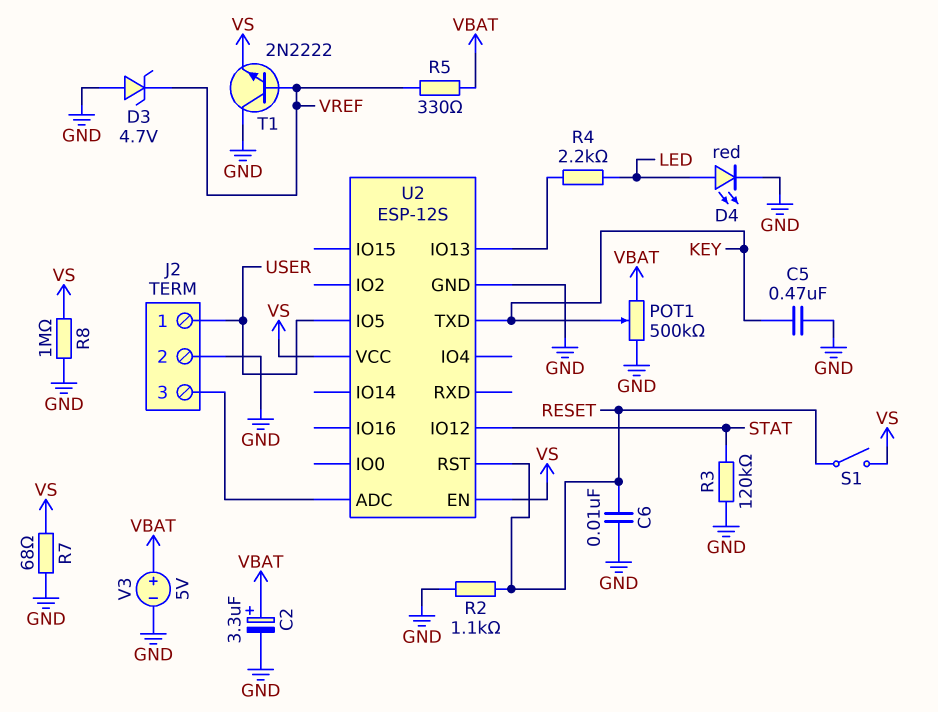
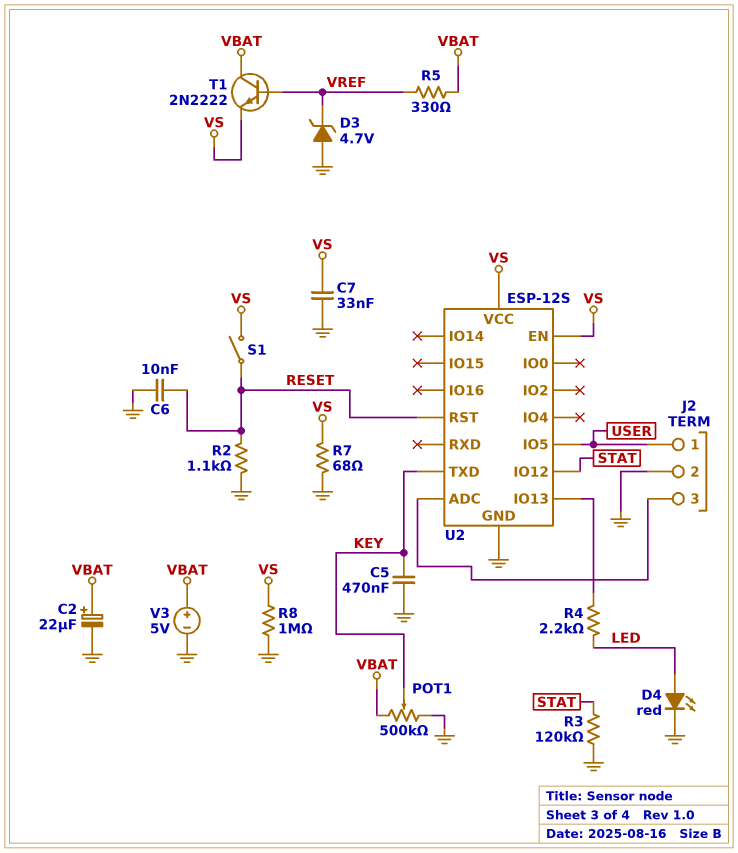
C2: 3.3uF (plus VBAT, minus GND) -> 22uF (plus VBAT, minus GND)
C7: none -> 33nF (GND, VS)
T1: NPN 2N2222 (B VREF, C GND, E VS) -> NPN 2N2222 (B VREF, C VBAT, E VS)

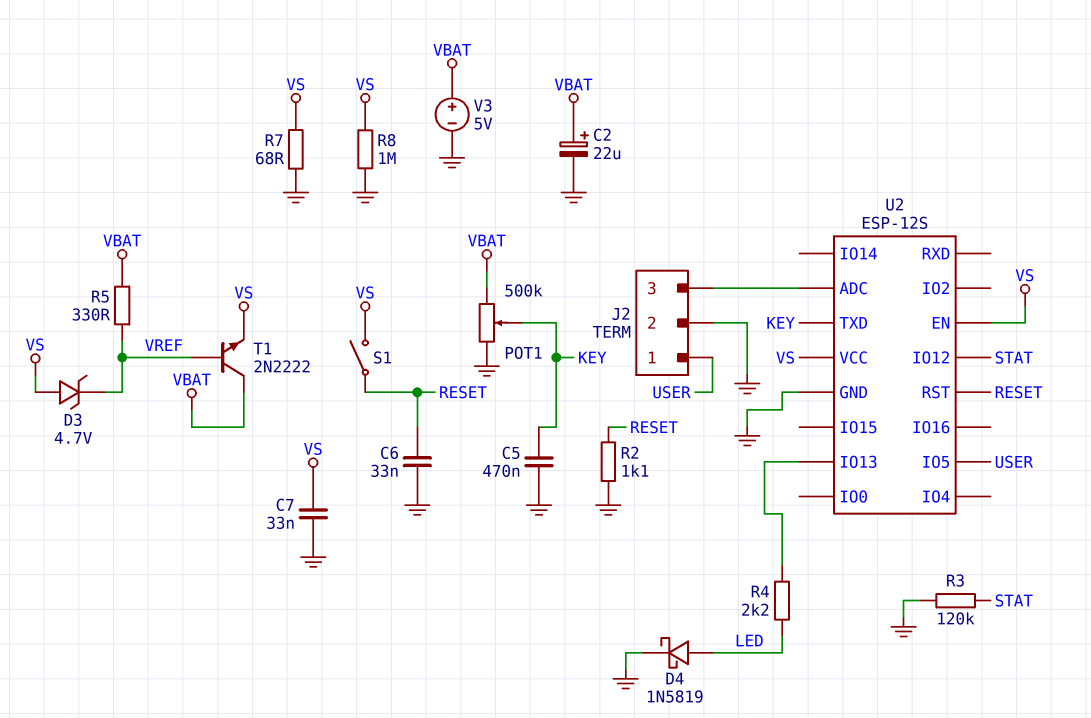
C6: 10nF (GND, RESET) -> 33nF (GND, RESET)
D3: zener 4.7V (A GND, K VREF) -> zener 4.7V (A VS, K VREF)
D4: LED red (A LED, K GND) -> schottky 1N5819 (A LED, K GND)

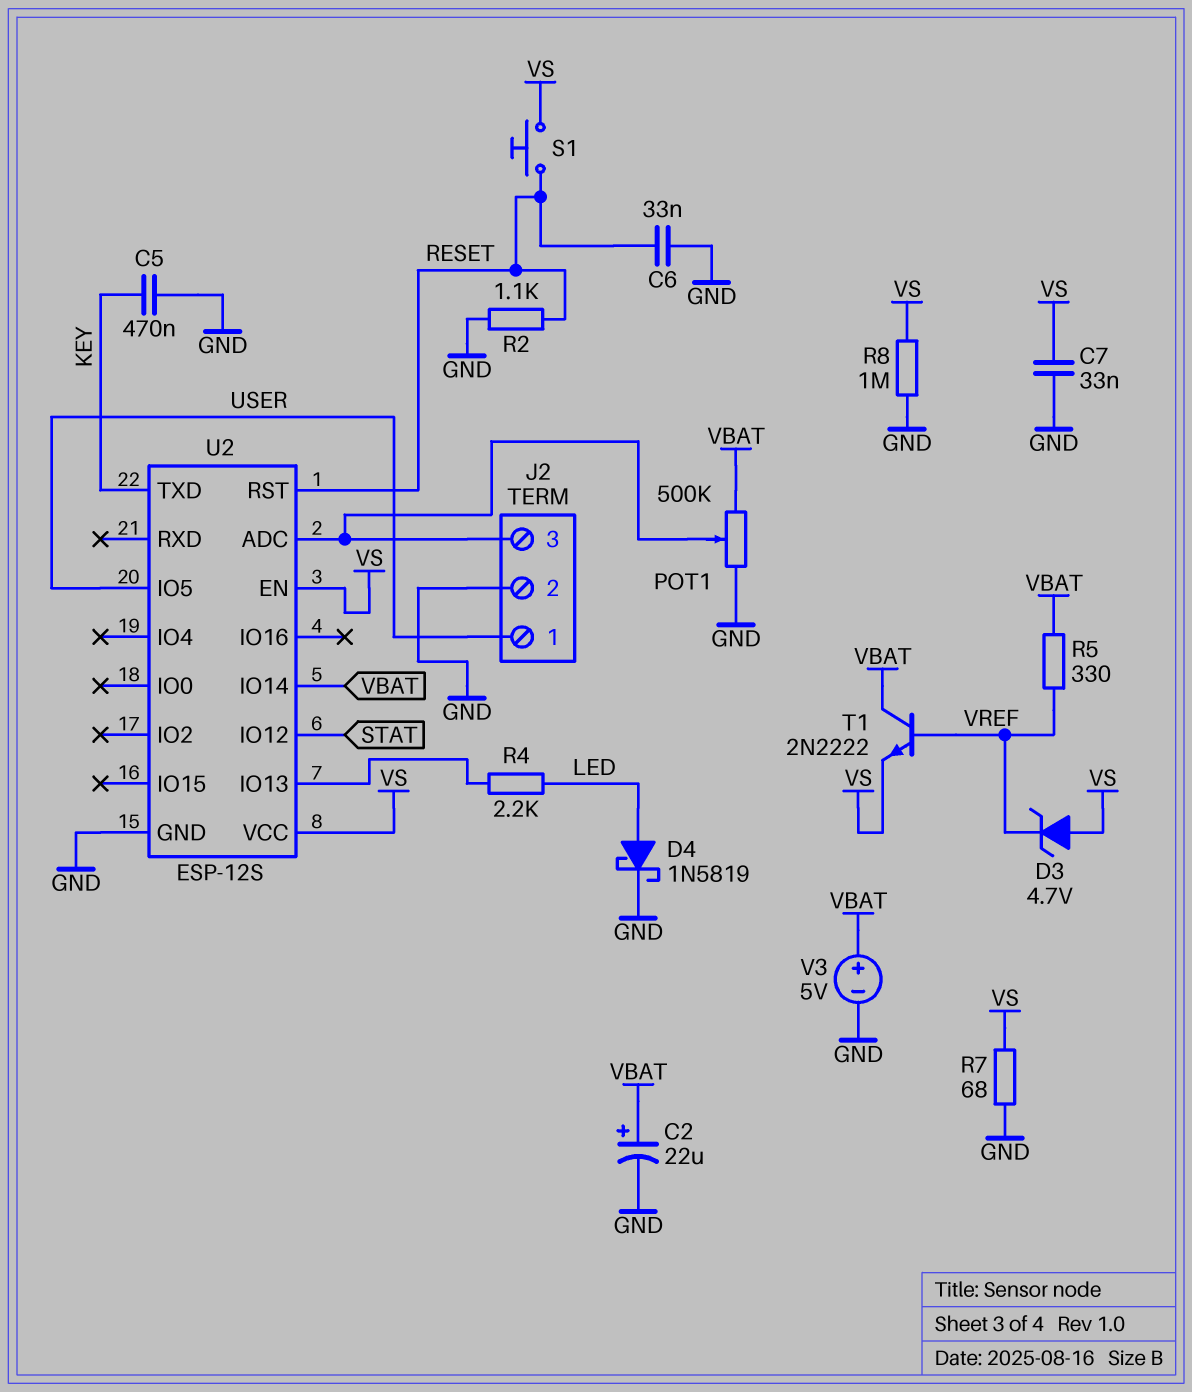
POT1: 500k (GND, VBAT, wiper KEY) -> 500k (GND, VBAT, wiper J2/3)
R3: 120k (GND, STAT) -> none
S1: switch (RESET, VS) -> button (RESET, VS)
U2 pin IO14: none -> VBAT

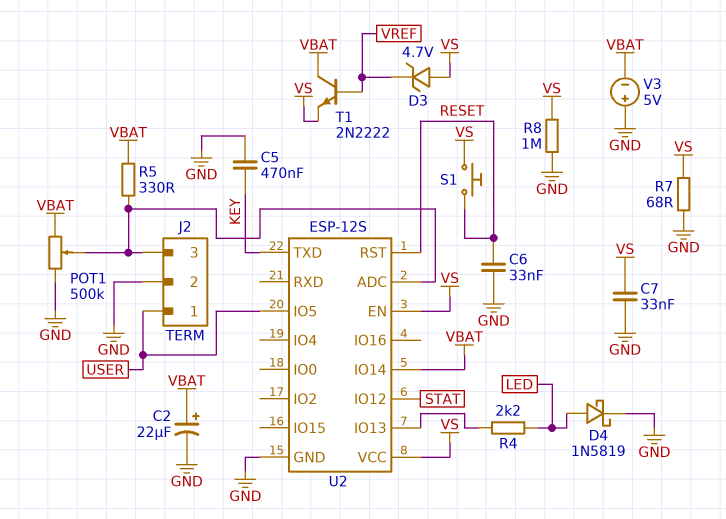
R2: 1.1k (GND, RESET) -> none
R5: 330 (VBAT, VREF) -> 330 (J2/3, VBAT)
V3: 5V (plus VBAT, minus GND) -> 5V (plus GND, minus VBAT)

